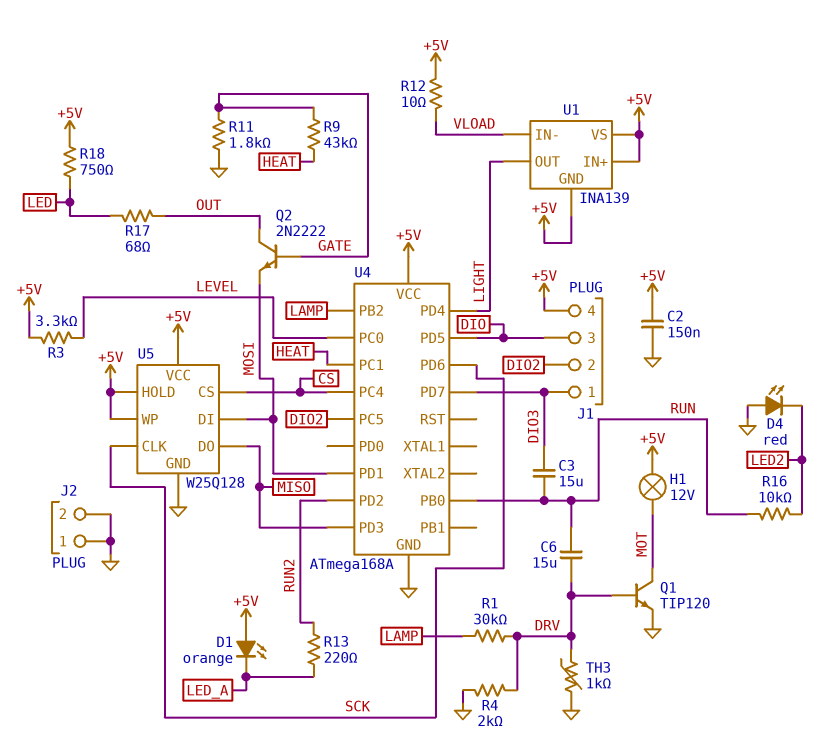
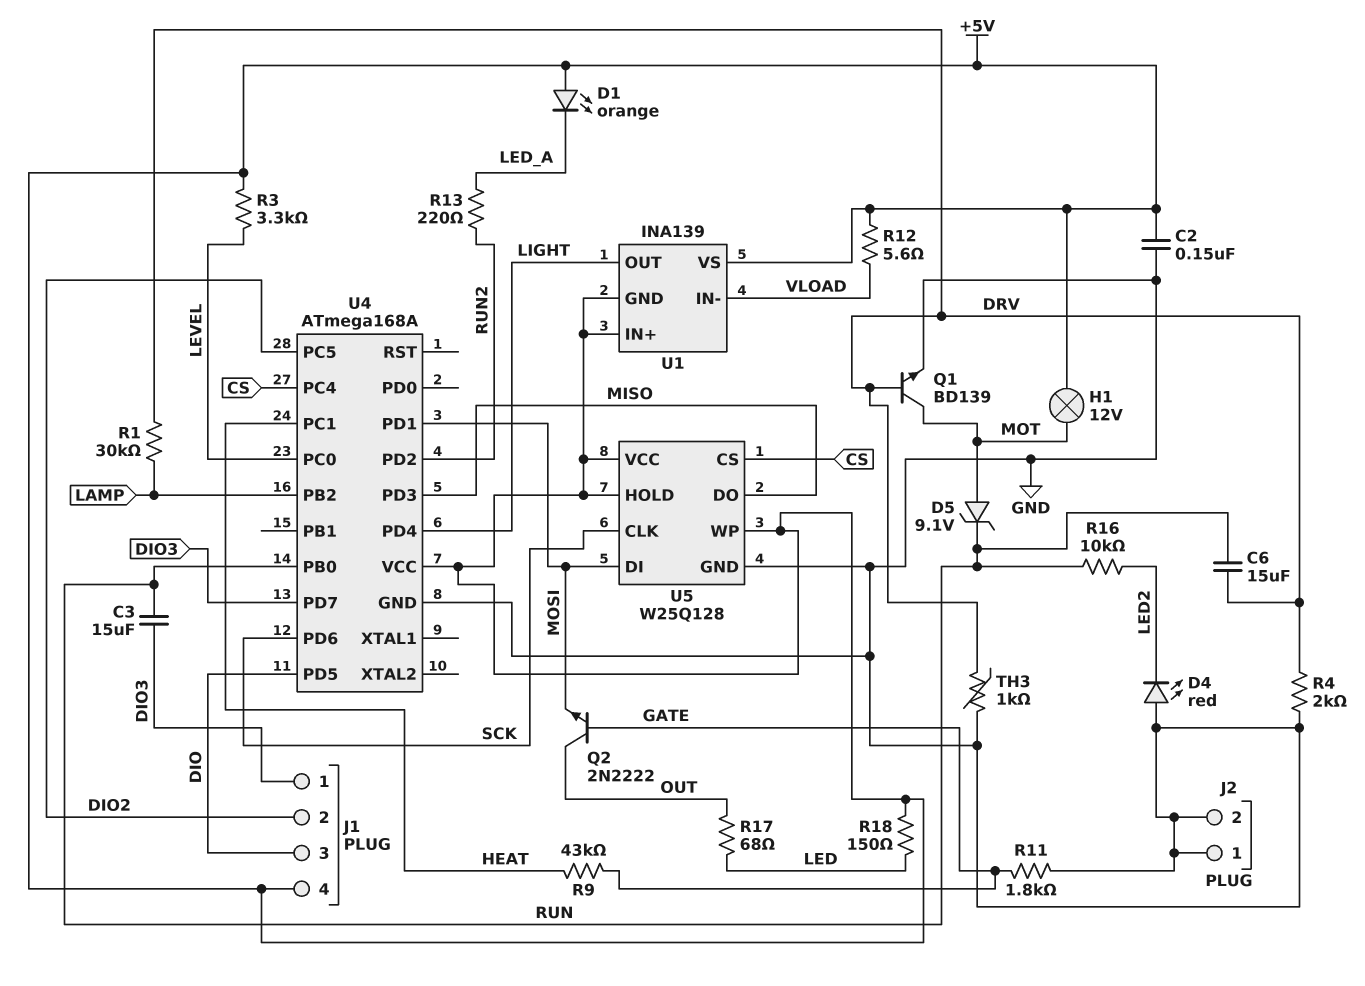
D5: none -> zener 9.1V (A MOT, K RUN)
Q1: NPN TIP120 (B DRV, C MOT, E GND) -> NPN BD139 (B DRV, C MOT, E GND)
R12: 10 (+5V, VLOAD) -> 5.6 (+5V, VLOAD)
R18: 750 (+5V, LED) -> 150 (+5V, LED)

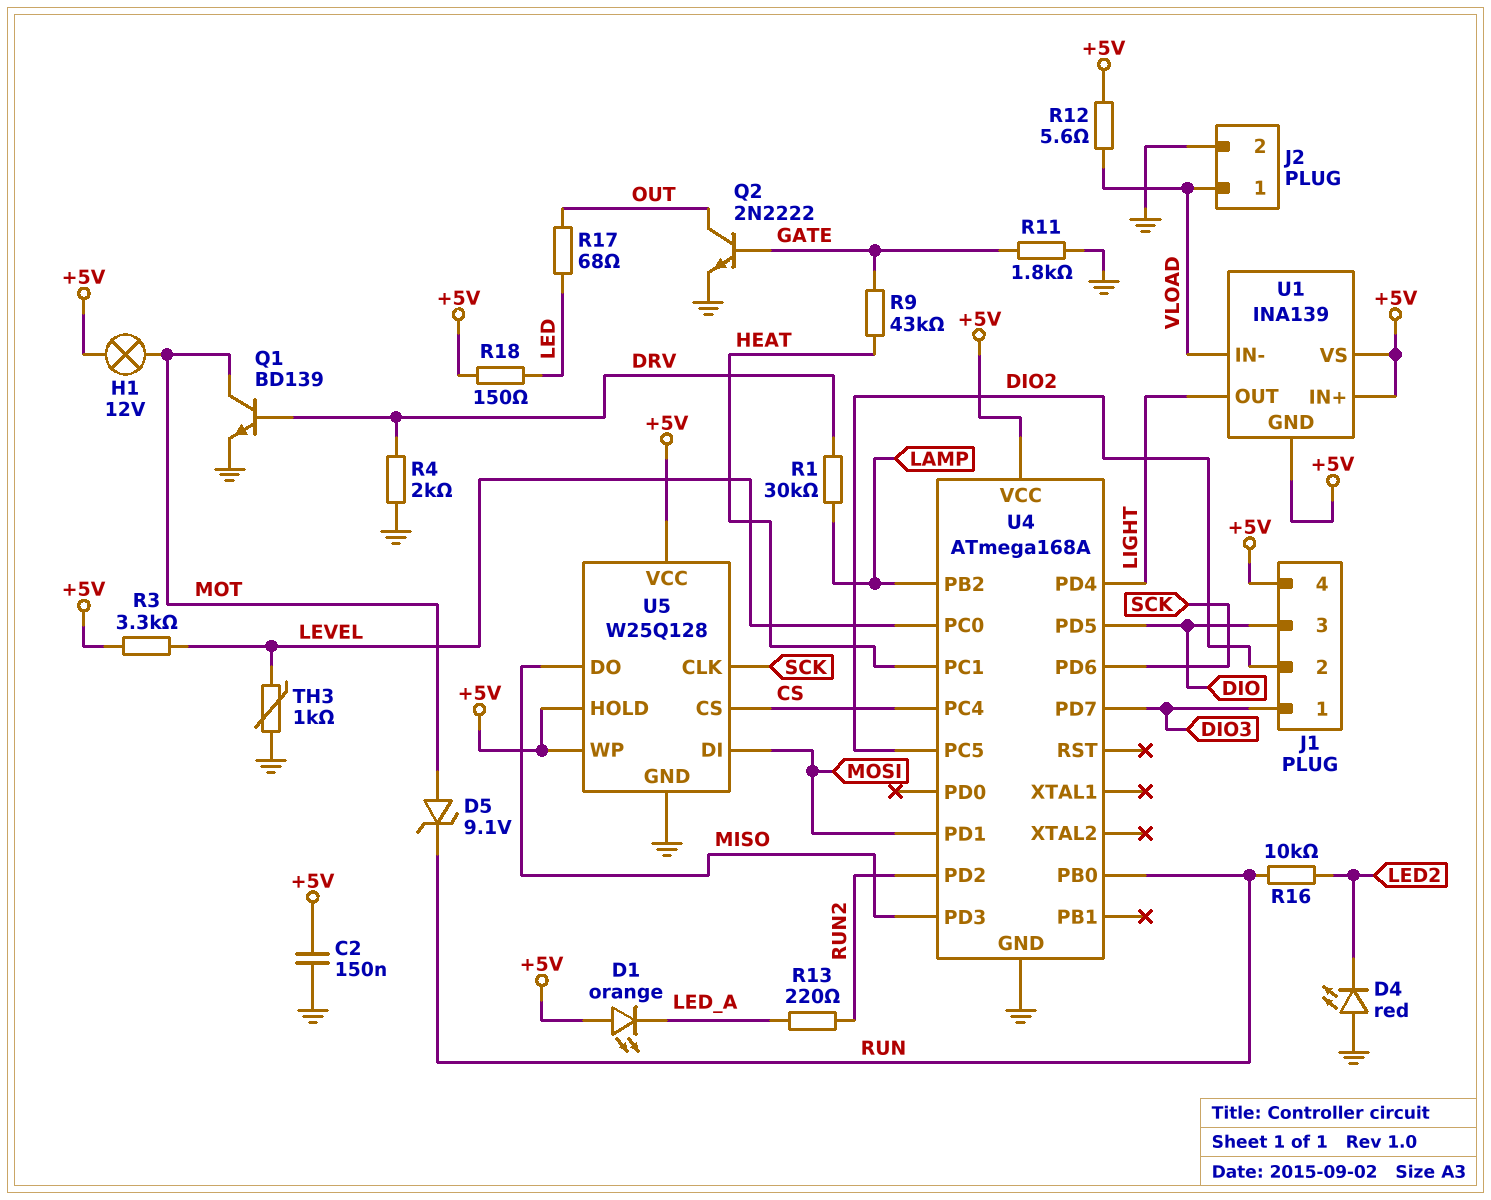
C3: 15uF (DIO3, RUN) -> none
C6: 15uF (DRV, RUN) -> none
J2 pin 1: GND -> VLOAD
Q2: NPN 2N2222 (B GATE, C OUT, E MOSI) -> NPN 2N2222 (B GATE, C OUT, E GND)
TH3: 1k (DRV, GND) -> 1k (GND, LEVEL)

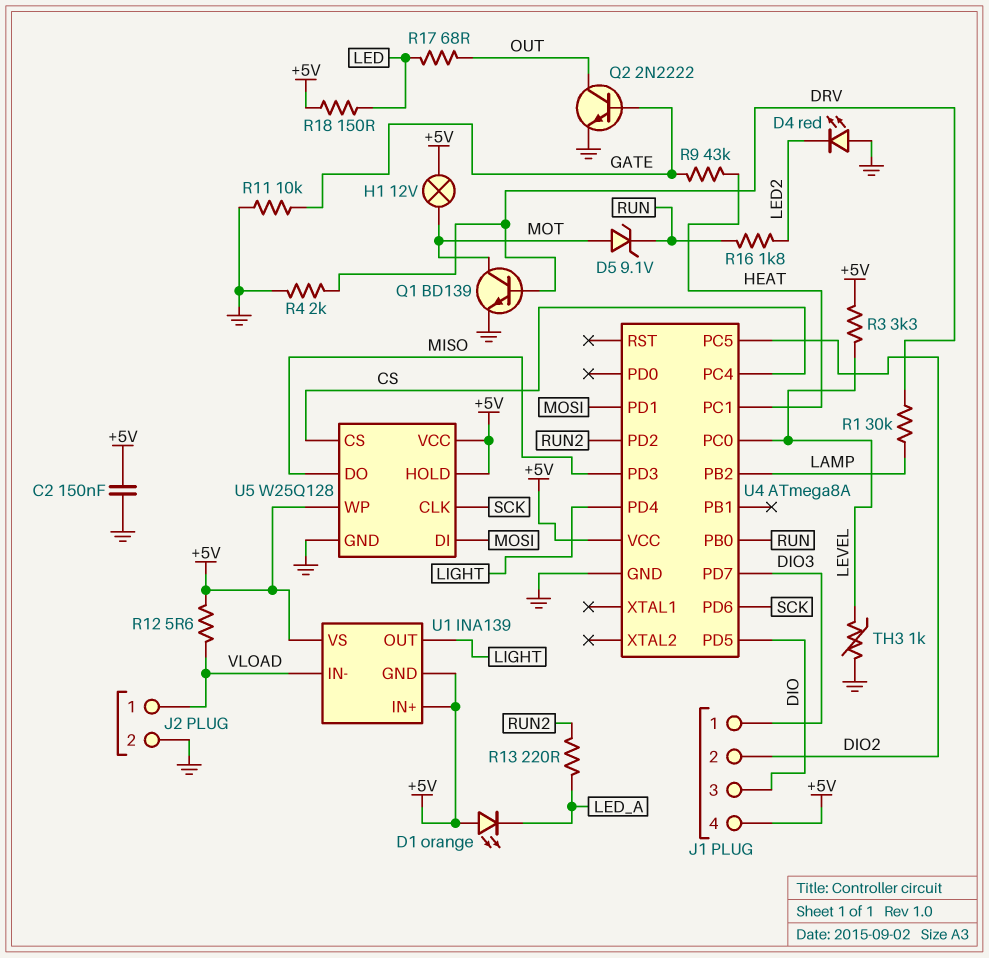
R11: 1.8k (GATE, GND) -> 10k (GATE, GND)
R16: 10k (LED2, RUN) -> 1.8k (LED2, RUN)
U4: ATmega168A -> ATmega8A

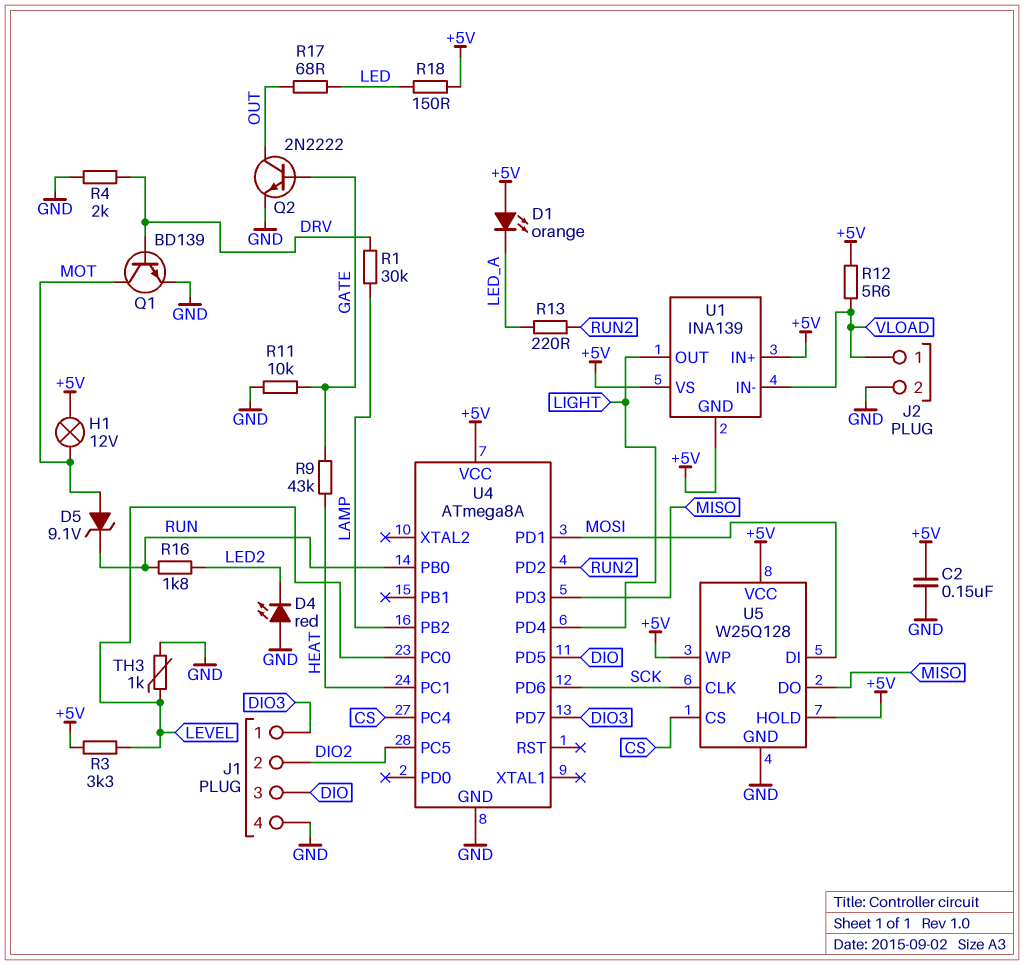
J1 pin 4: +5V -> GND

